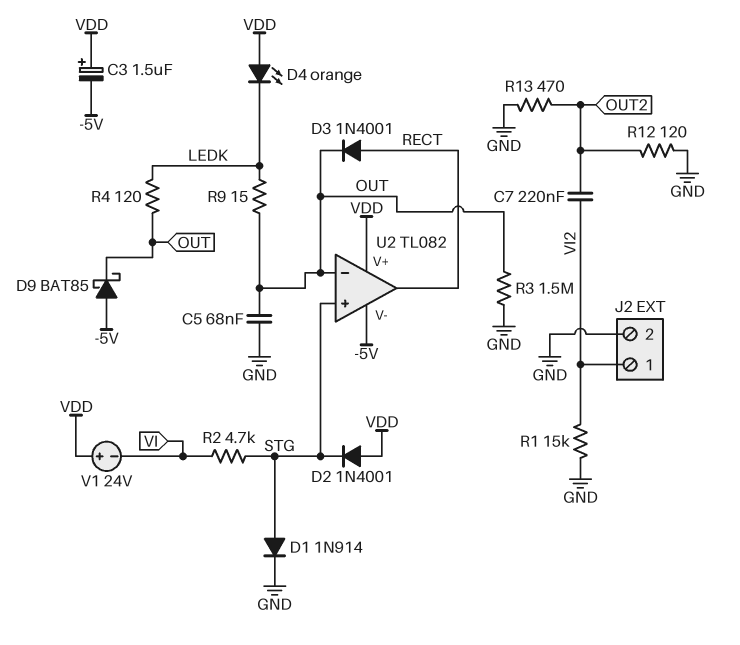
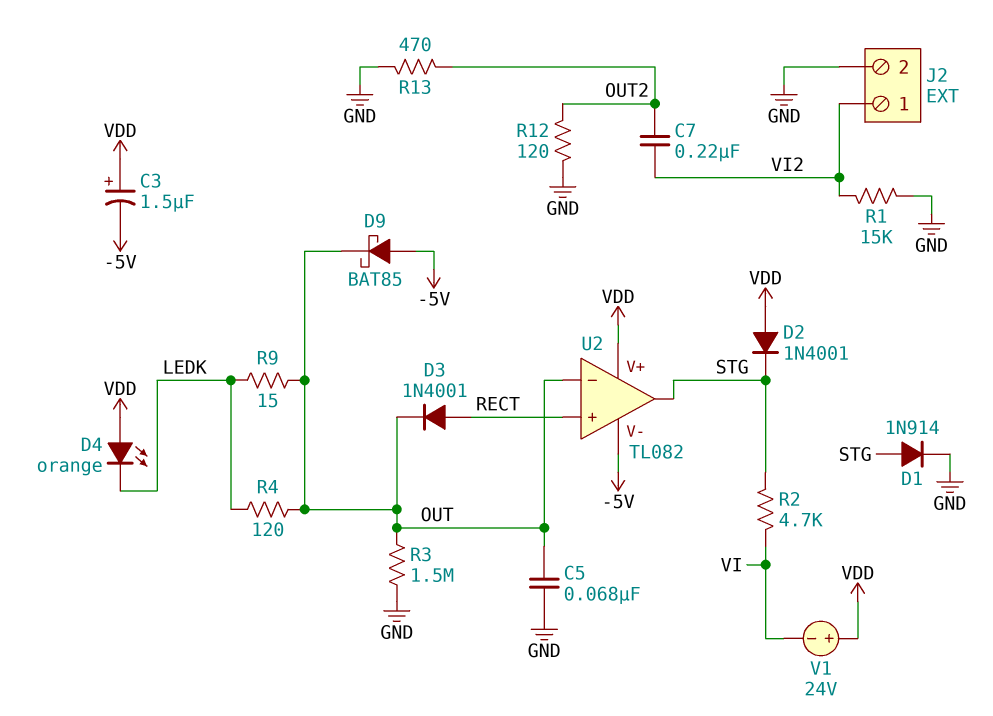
U2 pin in+: STG -> RECT
U2 pin out: RECT -> STG

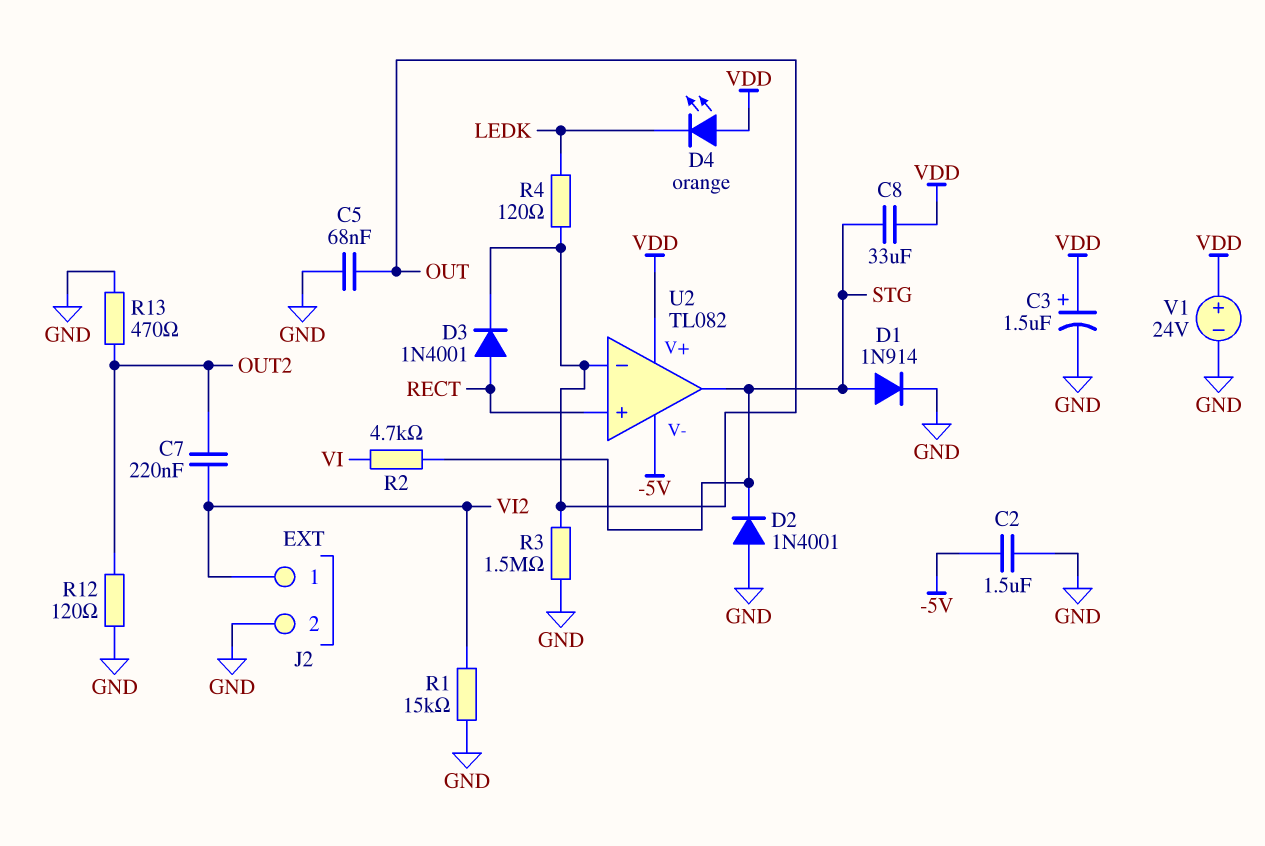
C2: none -> 1.5uF (-5V, GND)
C3: 1.5uF (plus VDD, minus -5V) -> 1.5uF (plus VDD, minus GND)
C8: none -> 33uF (STG, VDD)
D2: diode 1N4001 (A VDD, K STG) -> diode 1N4001 (A GND, K STG)
D9: schottky BAT85 (A -5V, K OUT) -> none
R9: 15 (LEDK, OUT) -> none
V1: 24V (plus VDD, minus VI) -> 24V (plus VDD, minus GND)

